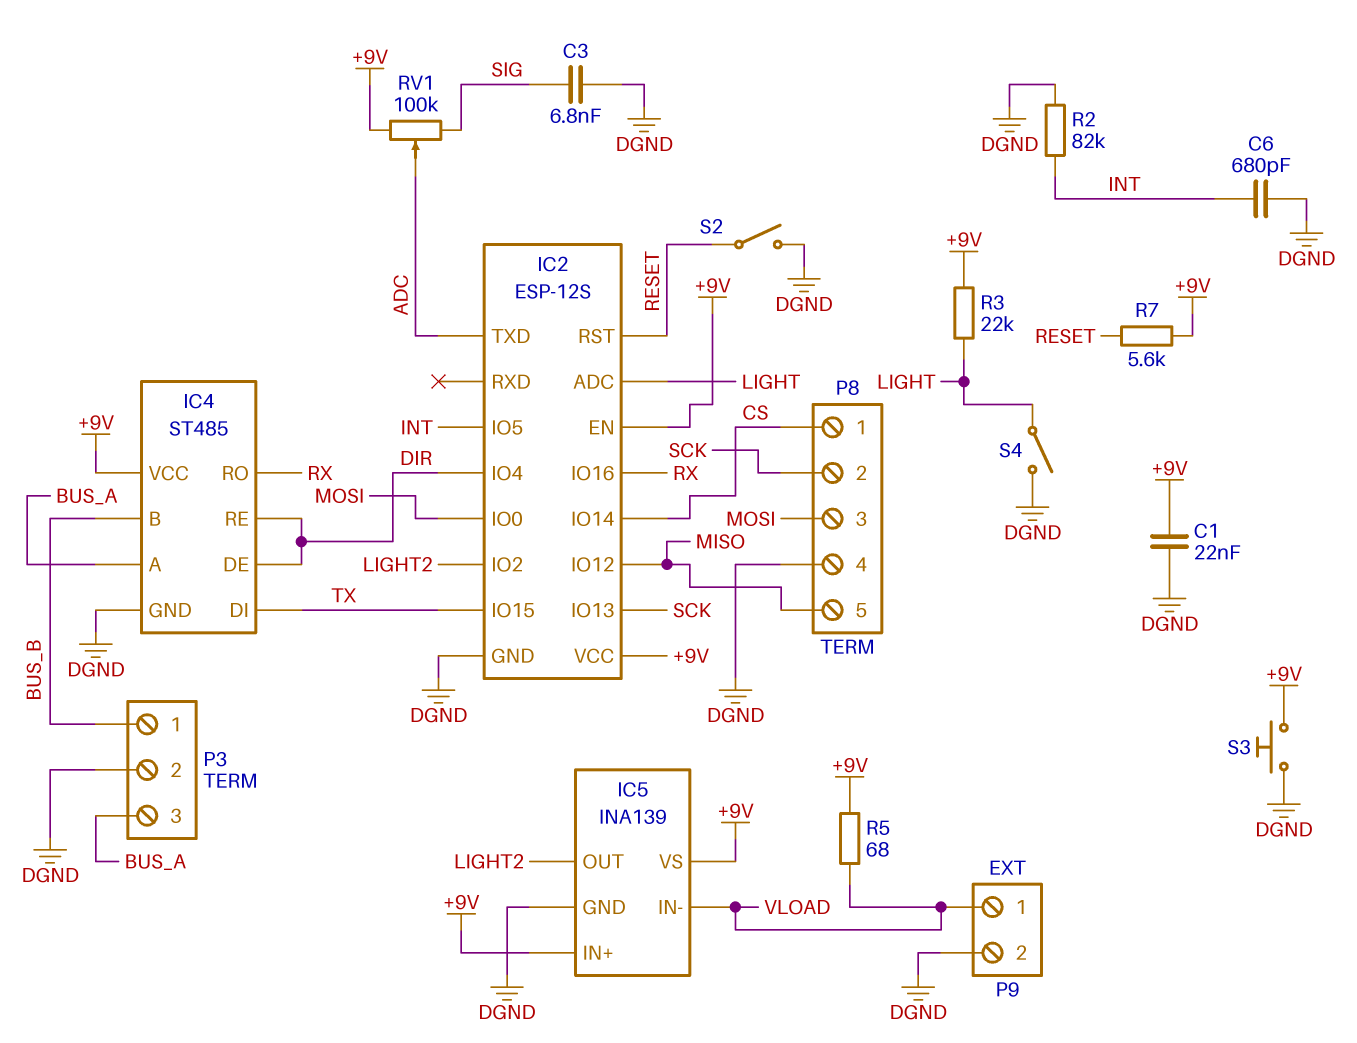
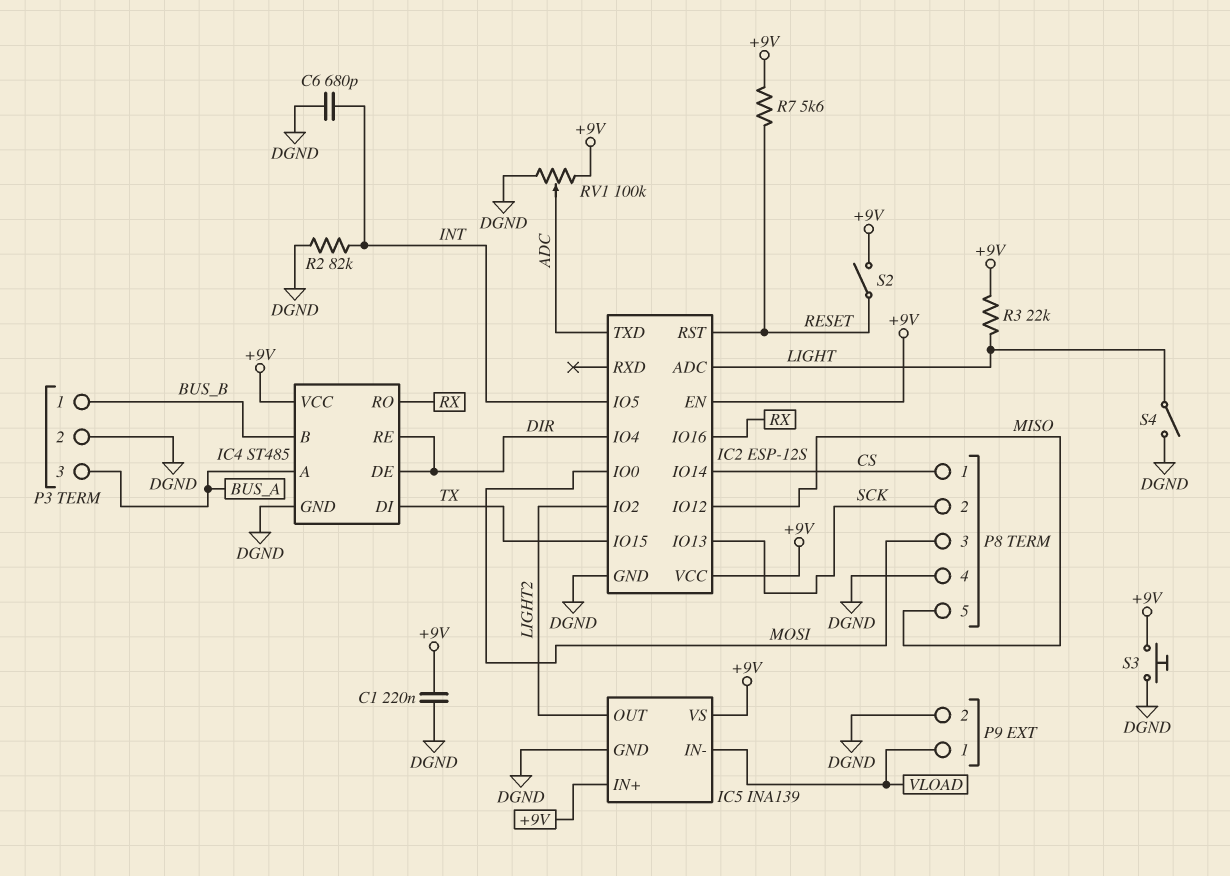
C1: 22nF (+9V, DGND) -> 220nF (+9V, DGND)
C3: 6.8nF (DGND, SIG) -> none
R5: 68 (+9V, VLOAD) -> none
RV1: 100k (+9V, SIG, wiper ADC) -> 100k (+9V, DGND, wiper ADC)
S2: switch (DGND, RESET) -> switch (+9V, RESET)

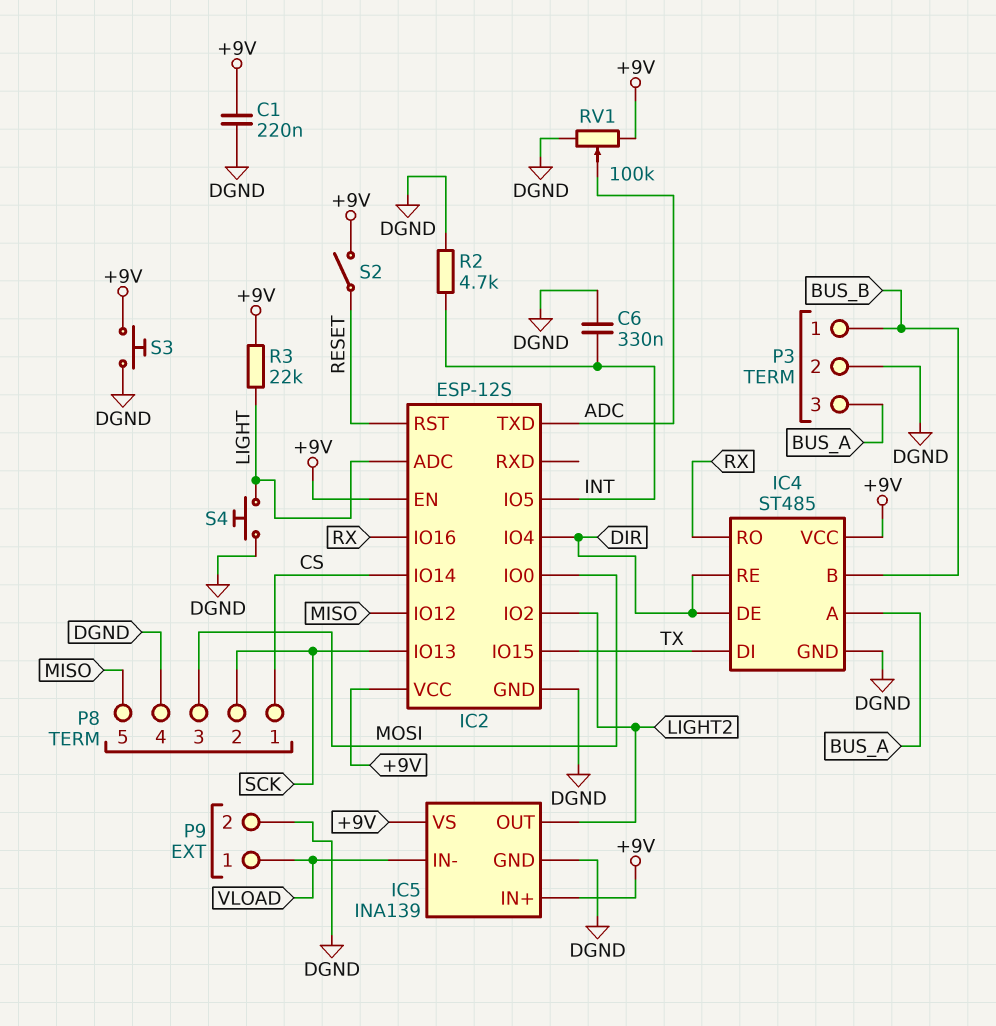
C6: 680pF (DGND, INT) -> 330nF (DGND, INT)
R2: 82k (DGND, INT) -> 4.7k (DGND, INT)
R7: 5.6k (+9V, RESET) -> none
S4: switch (DGND, LIGHT) -> button (DGND, LIGHT)

